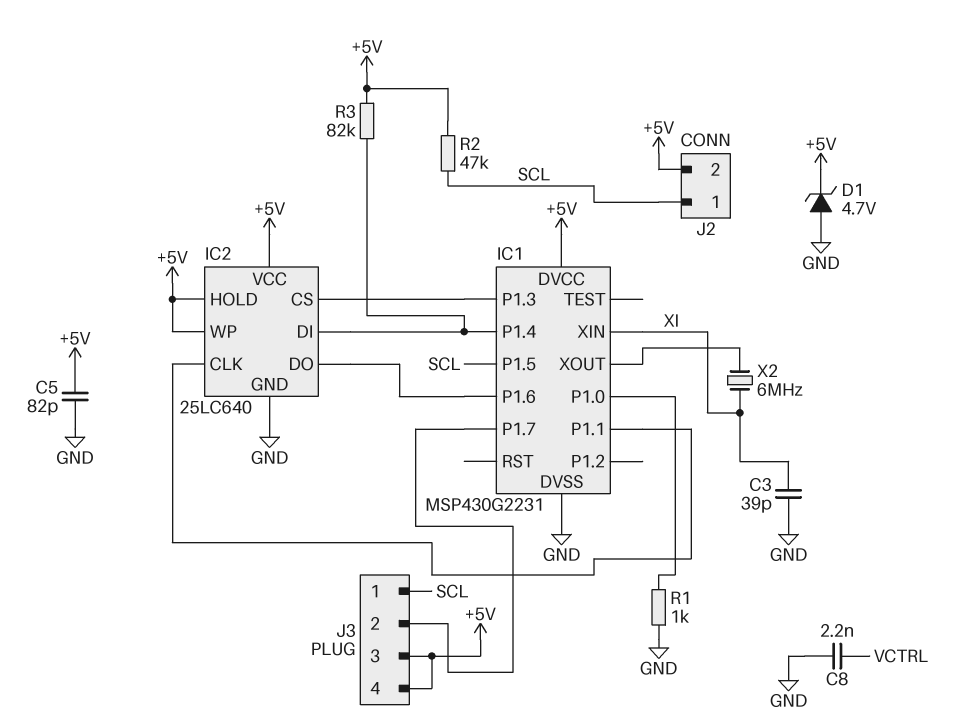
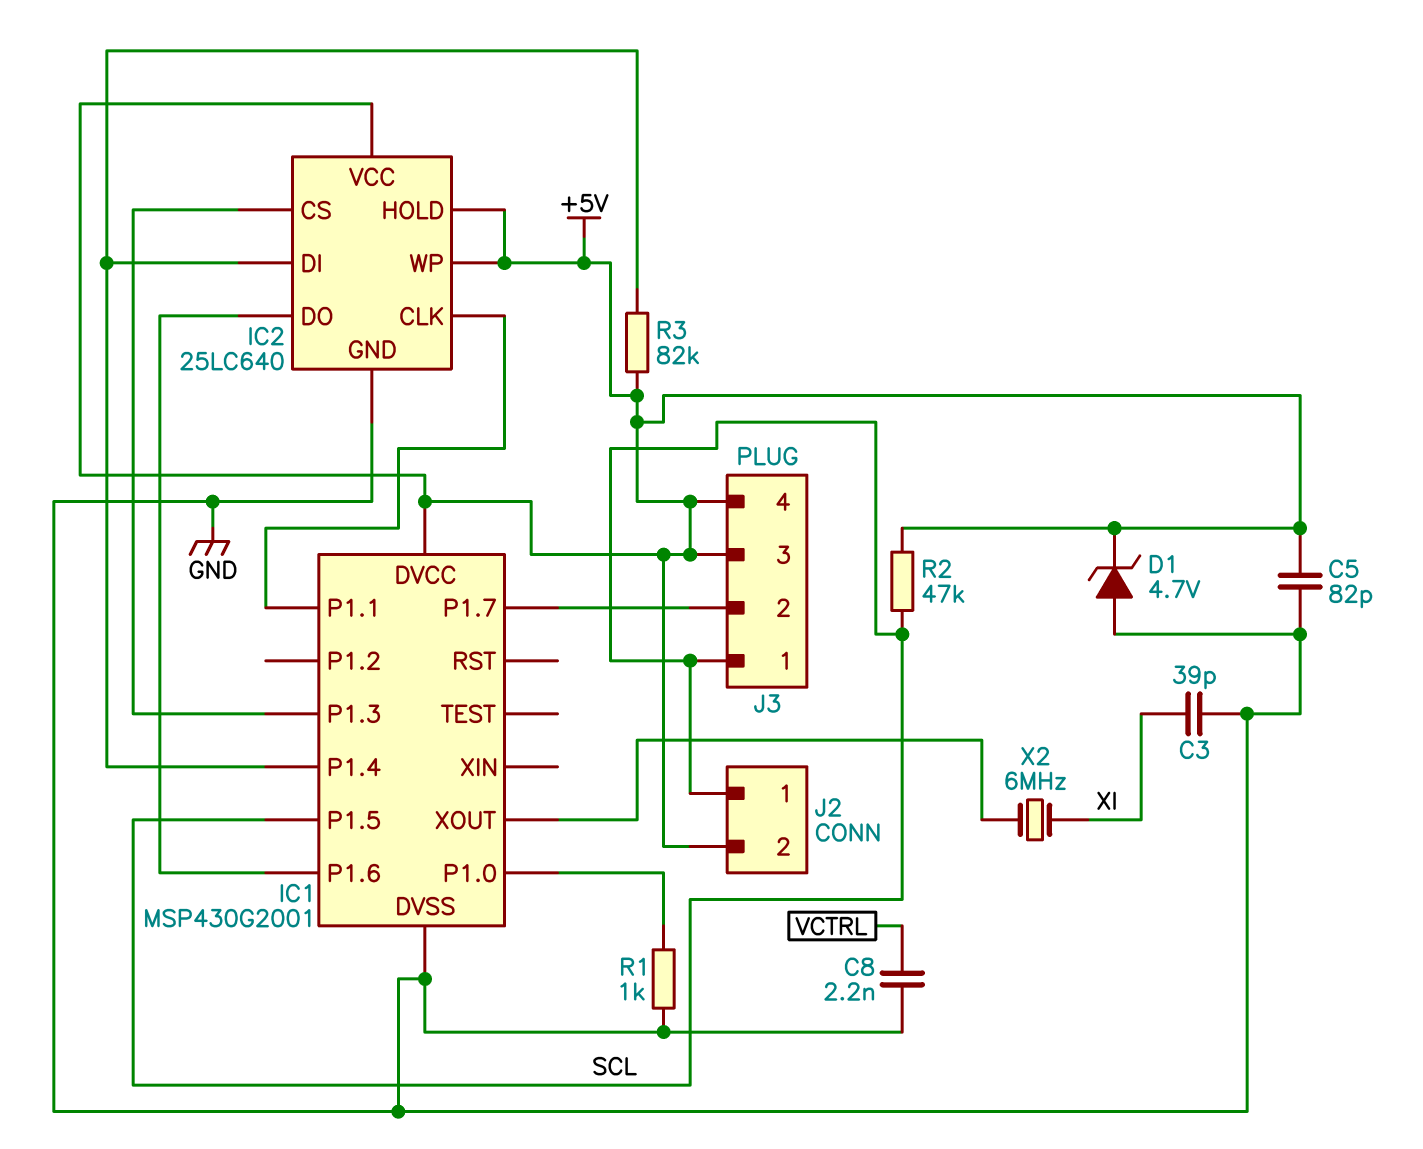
IC1: MSP430G2231 -> MSP430G2001
IC1 pin XIN: XI -> none

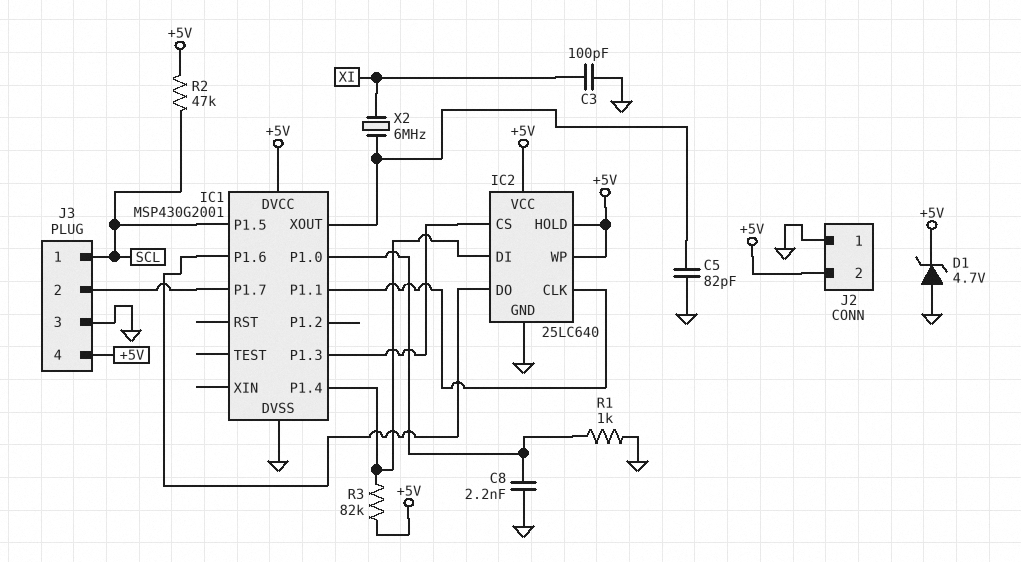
C3: 39pF (GND, XI) -> 100pF (GND, XI)
C5: 82pF (+5V, GND) -> 82pF (GND, IC1/XOUT)
C8: 2.2nF (GND, VCTRL) -> 2.2nF (GND, IC1/P1.0)
J2 pin 1: SCL -> GND
J3 pin 3: +5V -> GND

